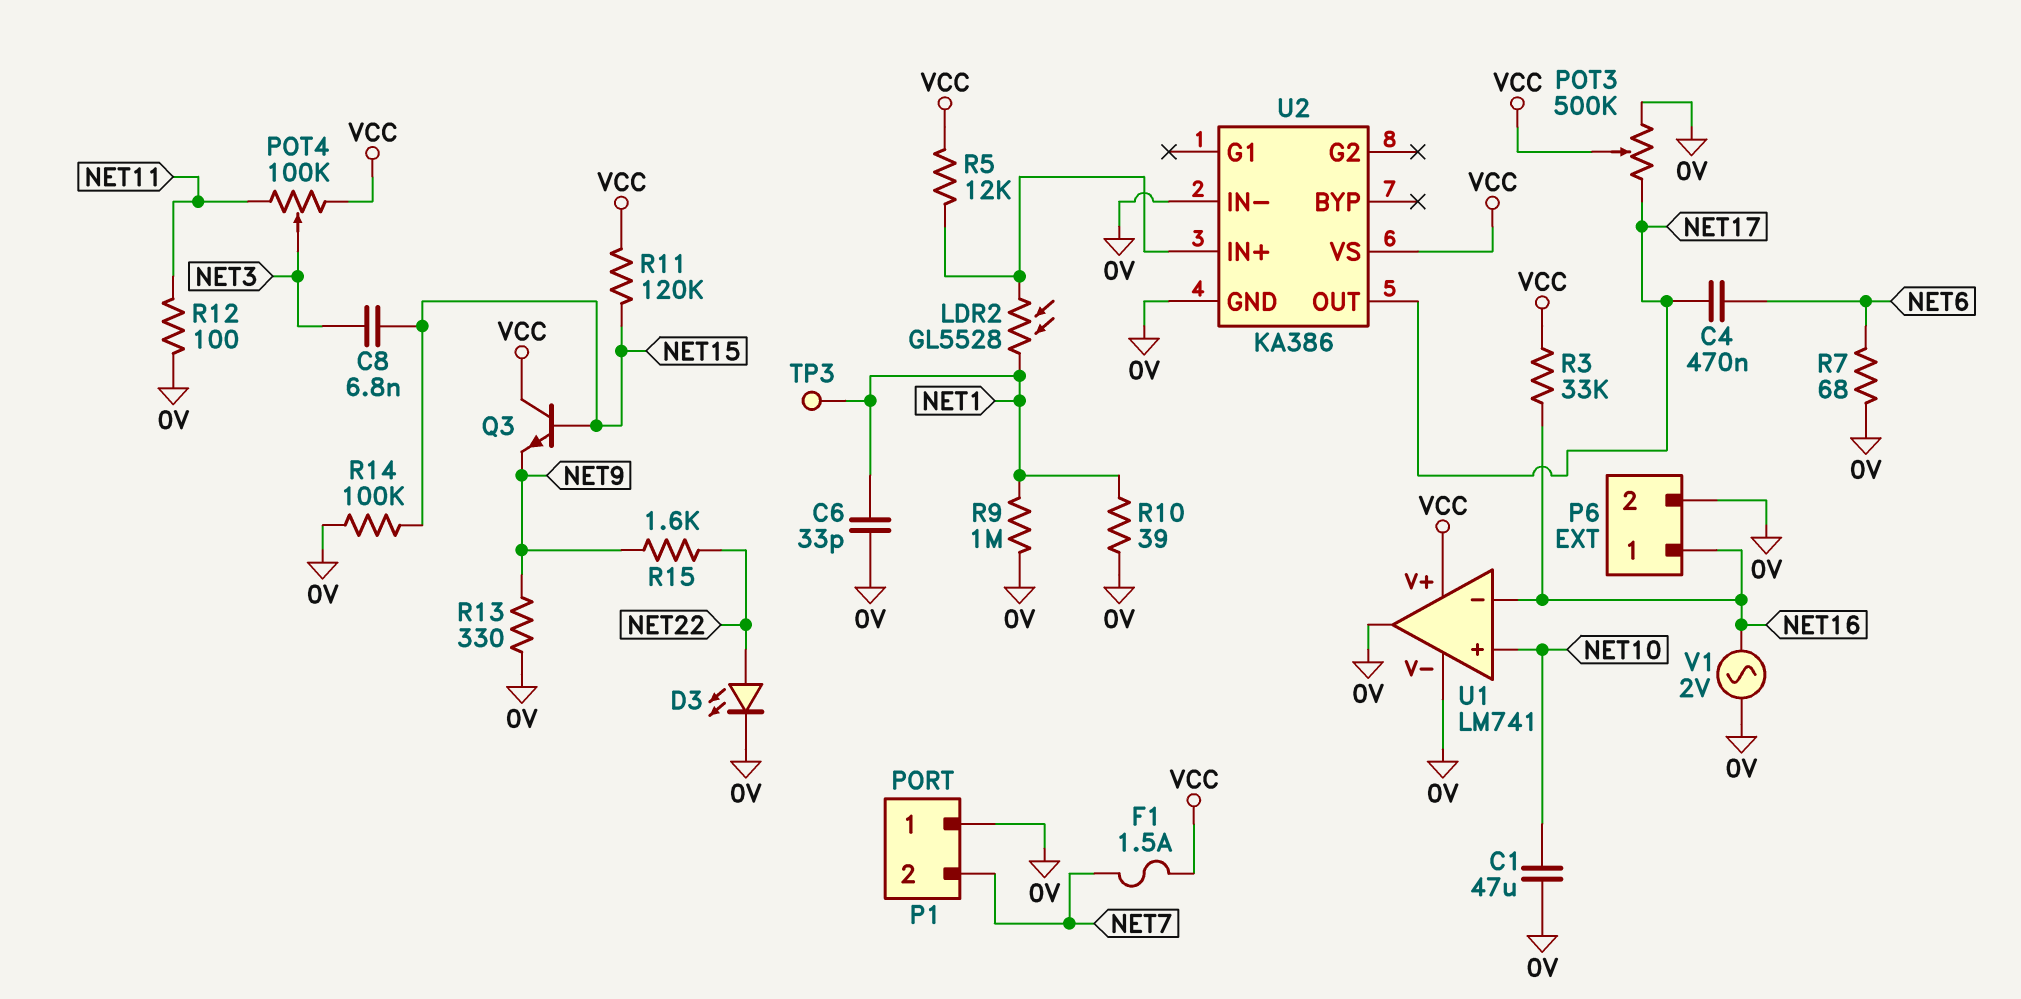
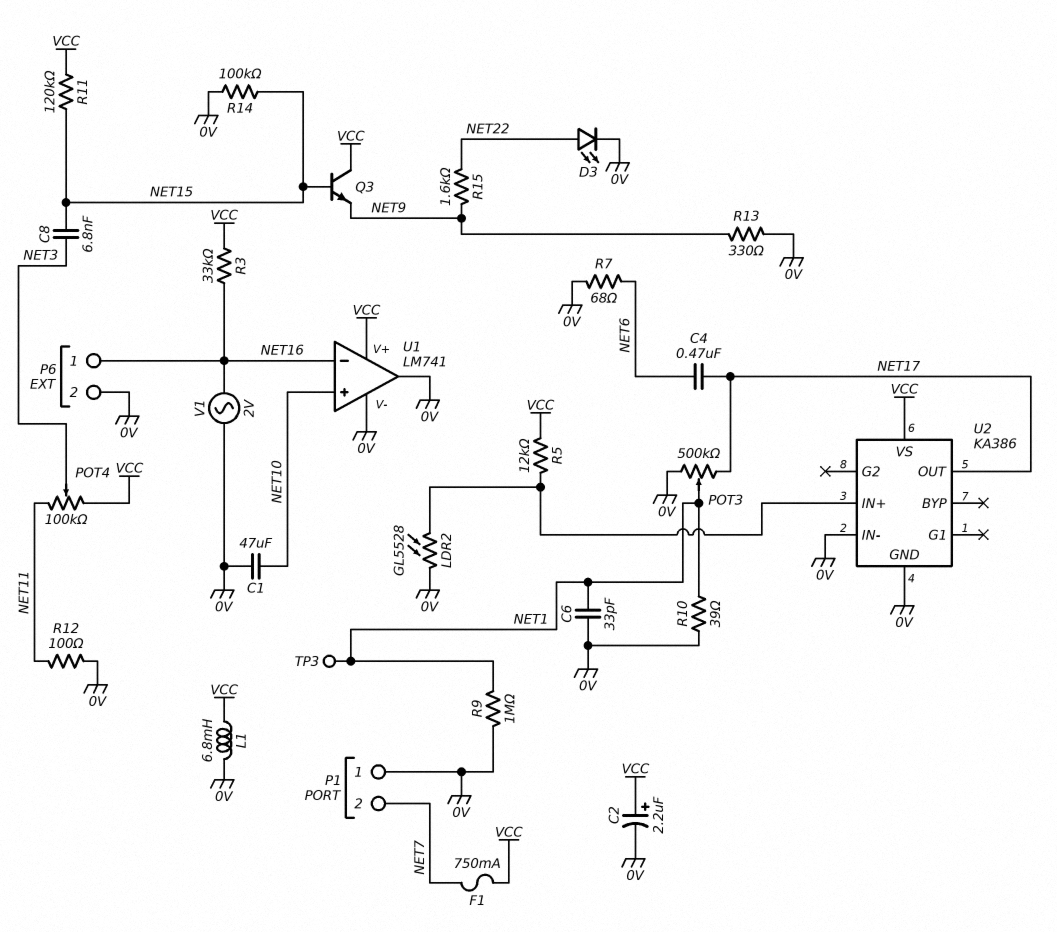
C2: none -> 2.2uF (plus VCC, minus 0V)
F1: 1.5A (NET7, VCC) -> 750mA (NET7, VCC)
L1: none -> 6.8mH (0V, VCC)
LDR2: GL5528 (NET1, U2/IN+) -> GL5528 (0V, U2/IN+)
POT3: 500k (0V, NET17, wiper VCC) -> 500k (0V, NET17, wiper NET1)

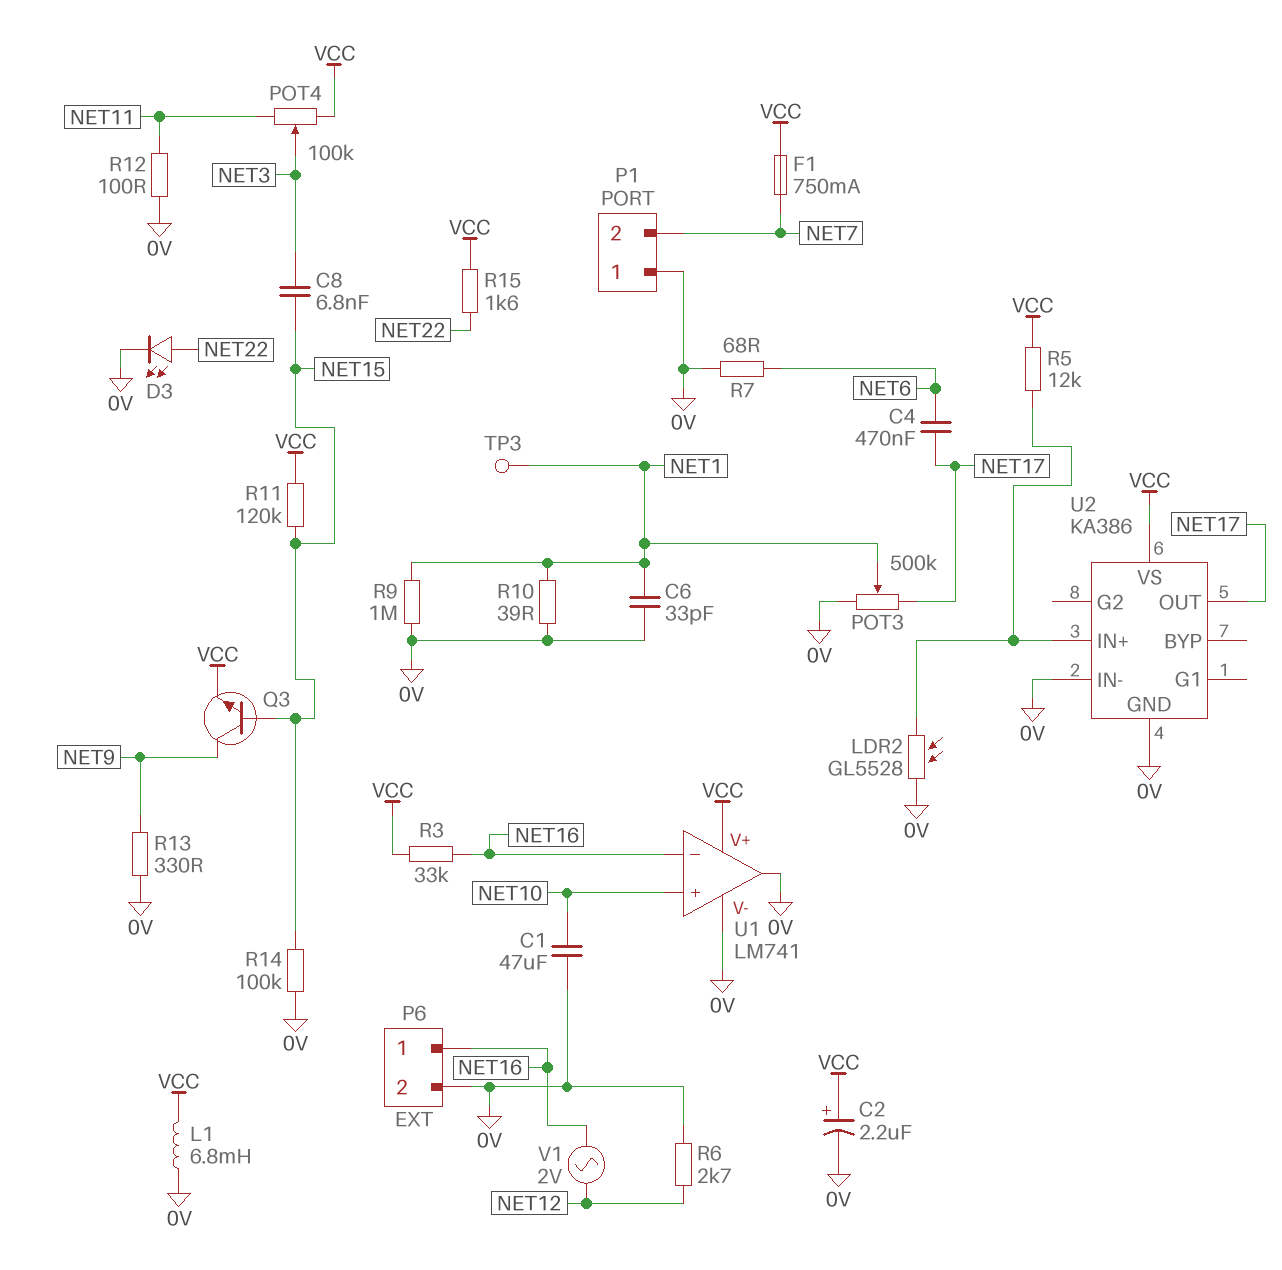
Q3: NPN (B NET15, C VCC, E NET9) -> NPN (B NET15, C NET9, E VCC)
R6: none -> 2.7k (0V, NET12)
R15: 1.6k (NET9, NET22) -> 1.6k (NET22, VCC)
V1: AC 2V (0V, NET16) -> AC 2V (NET12, NET16)

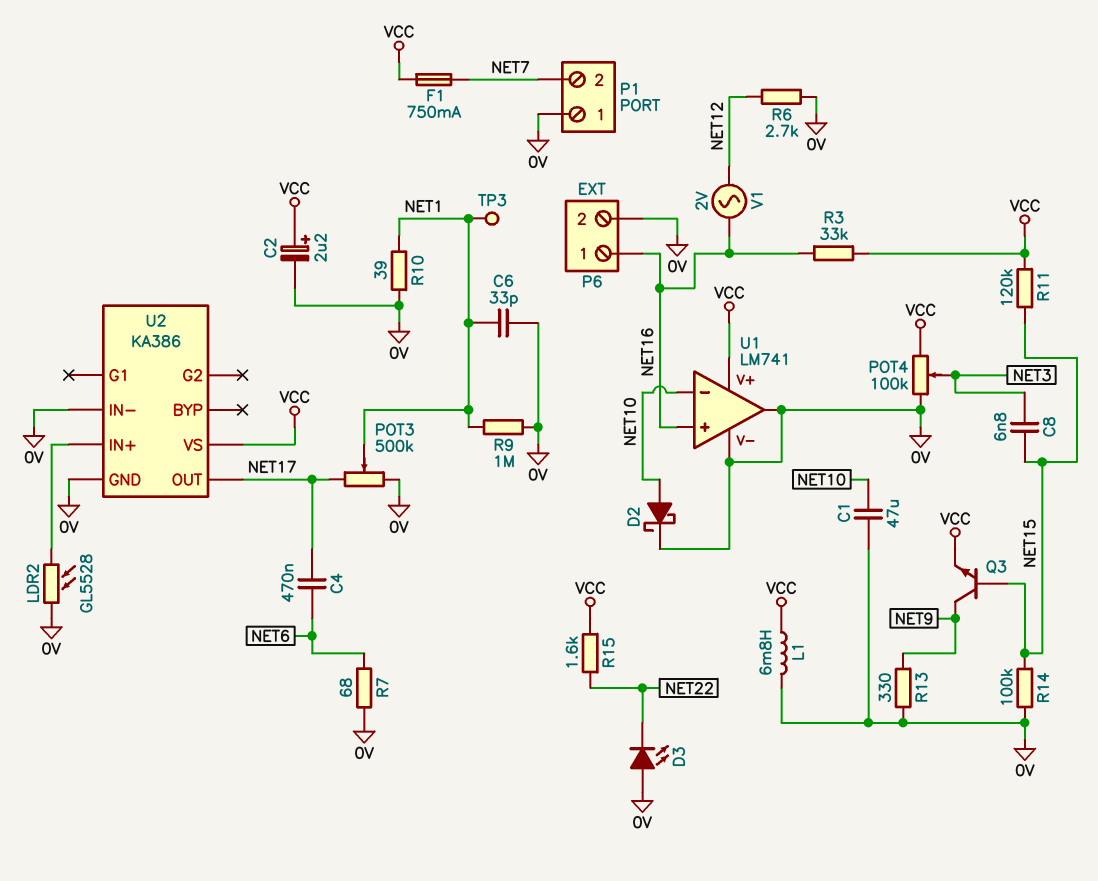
D2: none -> schottky (A NET10, K 0V)
D3: LED (A NET22, K 0V) -> LED (A 0V, K NET22)
POT4: 100k (NET11, VCC, wiper NET3) -> 100k (0V, VCC, wiper NET3)
R5: 12k (U2/IN+, VCC) -> none
R12: 100 (0V, NET11) -> none
U1 pin in+: NET10 -> NET16
U1 pin in-: NET16 -> NET10

